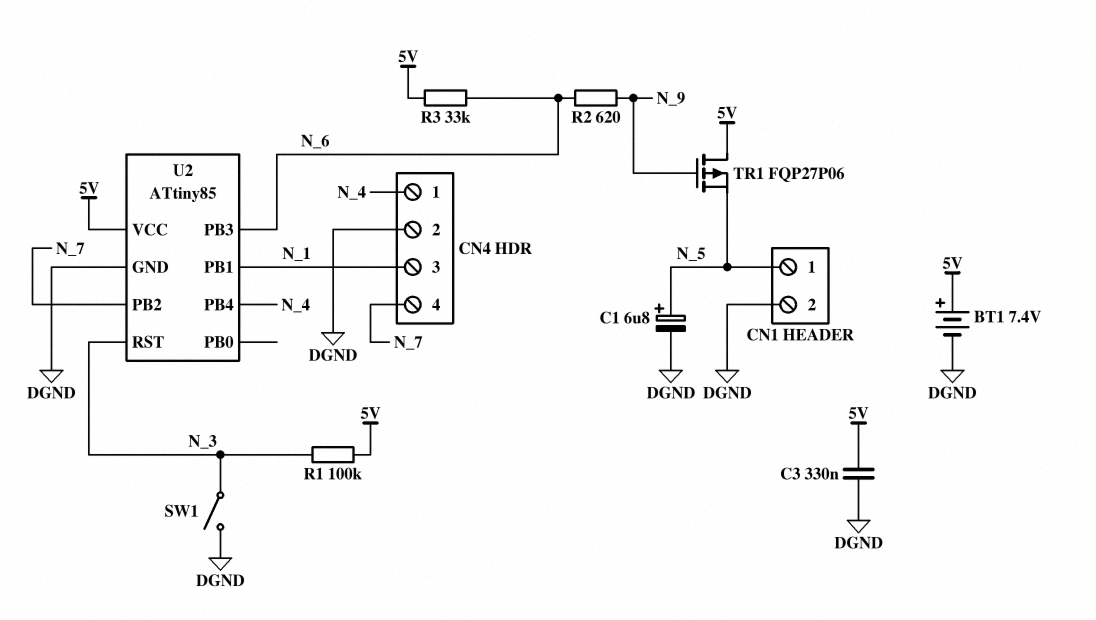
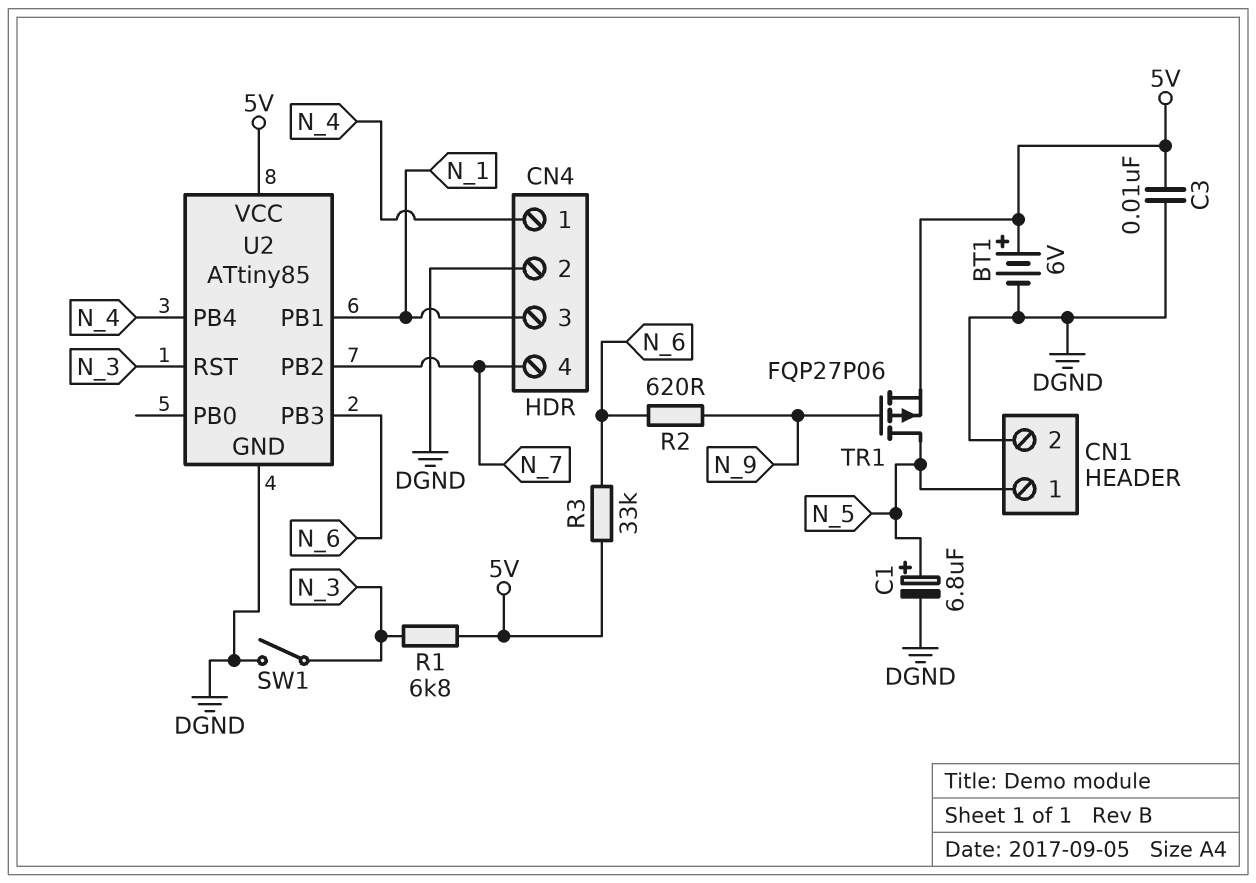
BT1: 7.4V (plus 5V, minus DGND) -> 6V (plus 5V, minus DGND)
C3: 330nF (5V, DGND) -> 10nF (5V, DGND)
R1: 100k (5V, N_3) -> 6.8k (5V, N_3)
TR1: PMOS FQP27P06 (G N_9, D 5V, S N_5) -> PMOS FQP27P06 (G N_9, D N_5, S 5V)

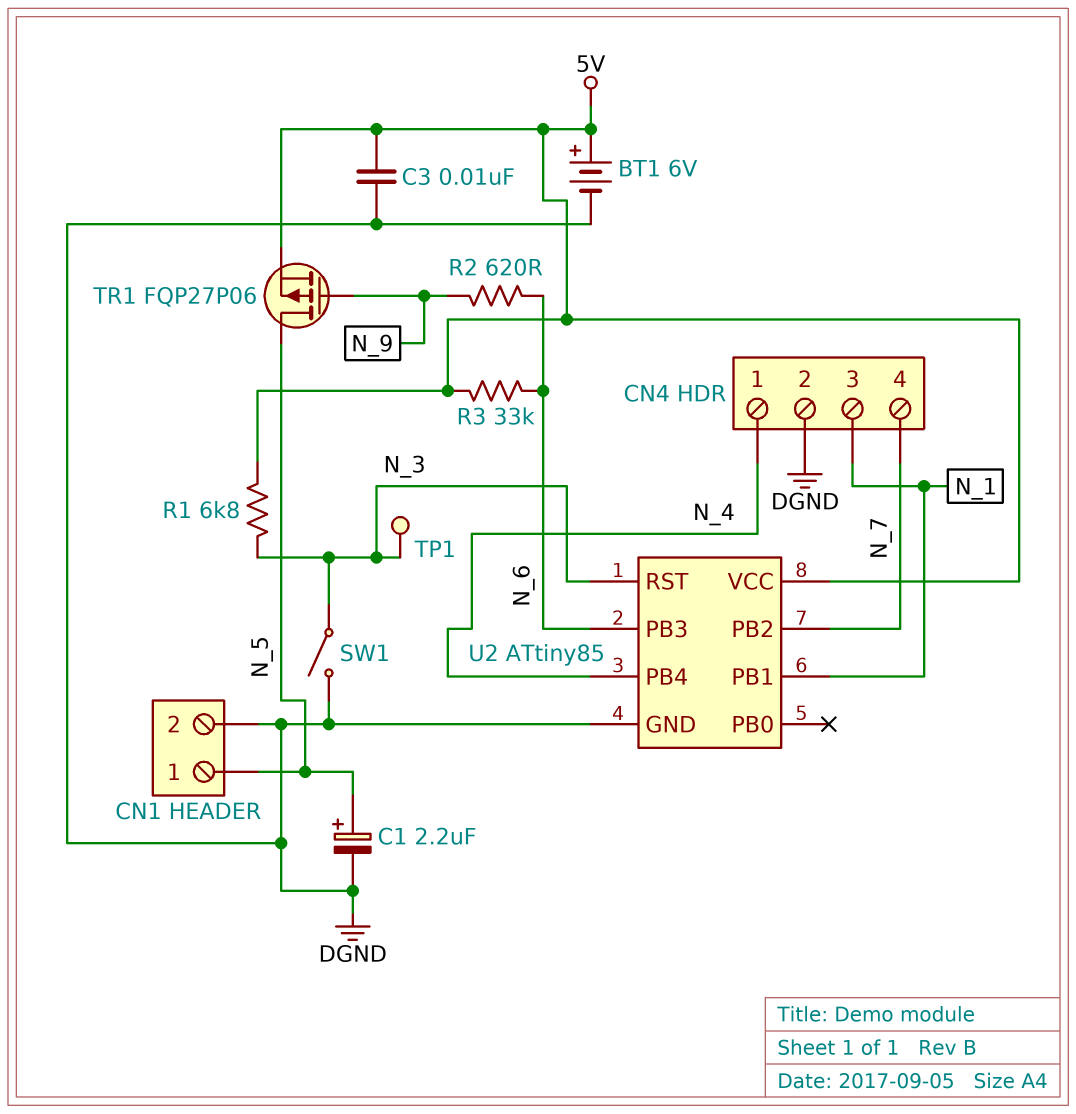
C1: 6.8uF (plus N_5, minus DGND) -> 2.2uF (plus N_5, minus DGND)
TP1: none -> test point (N_3)

